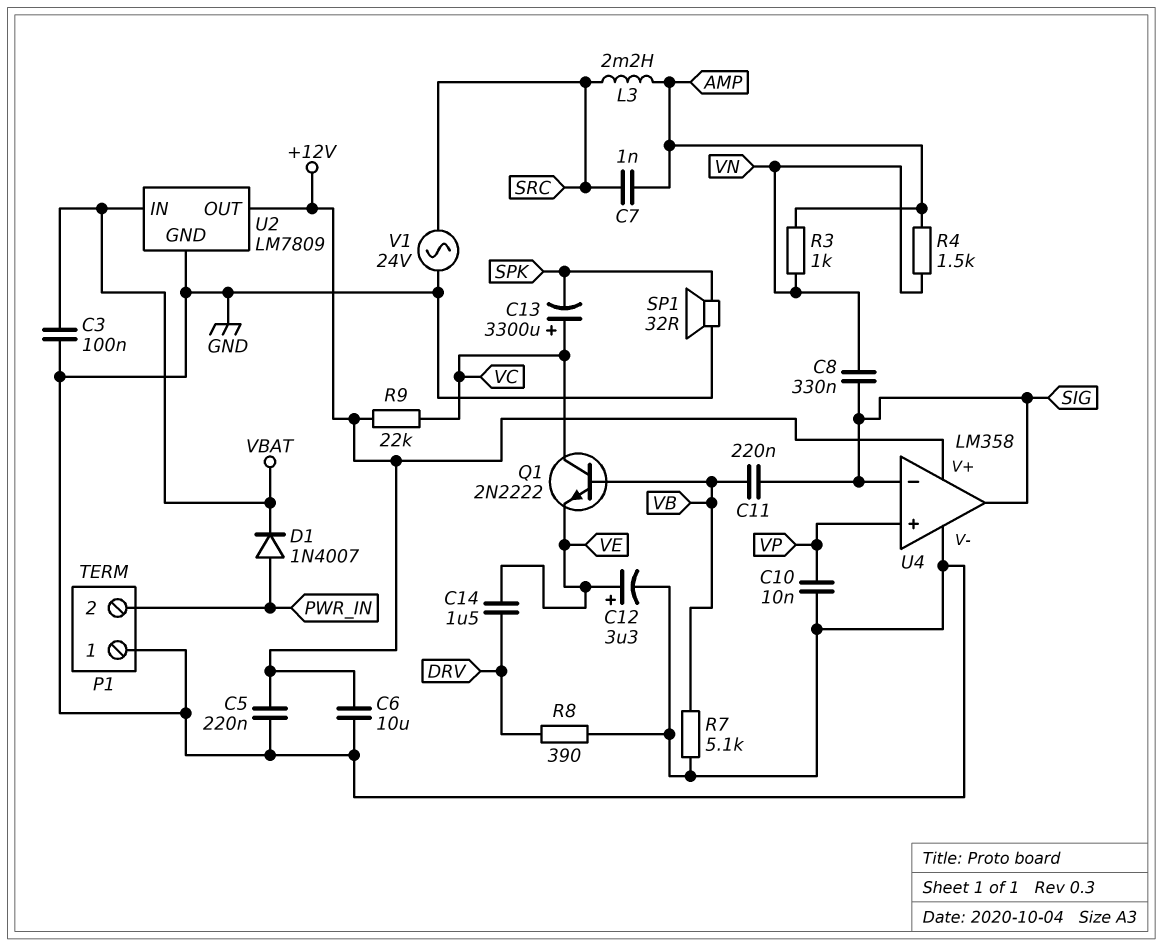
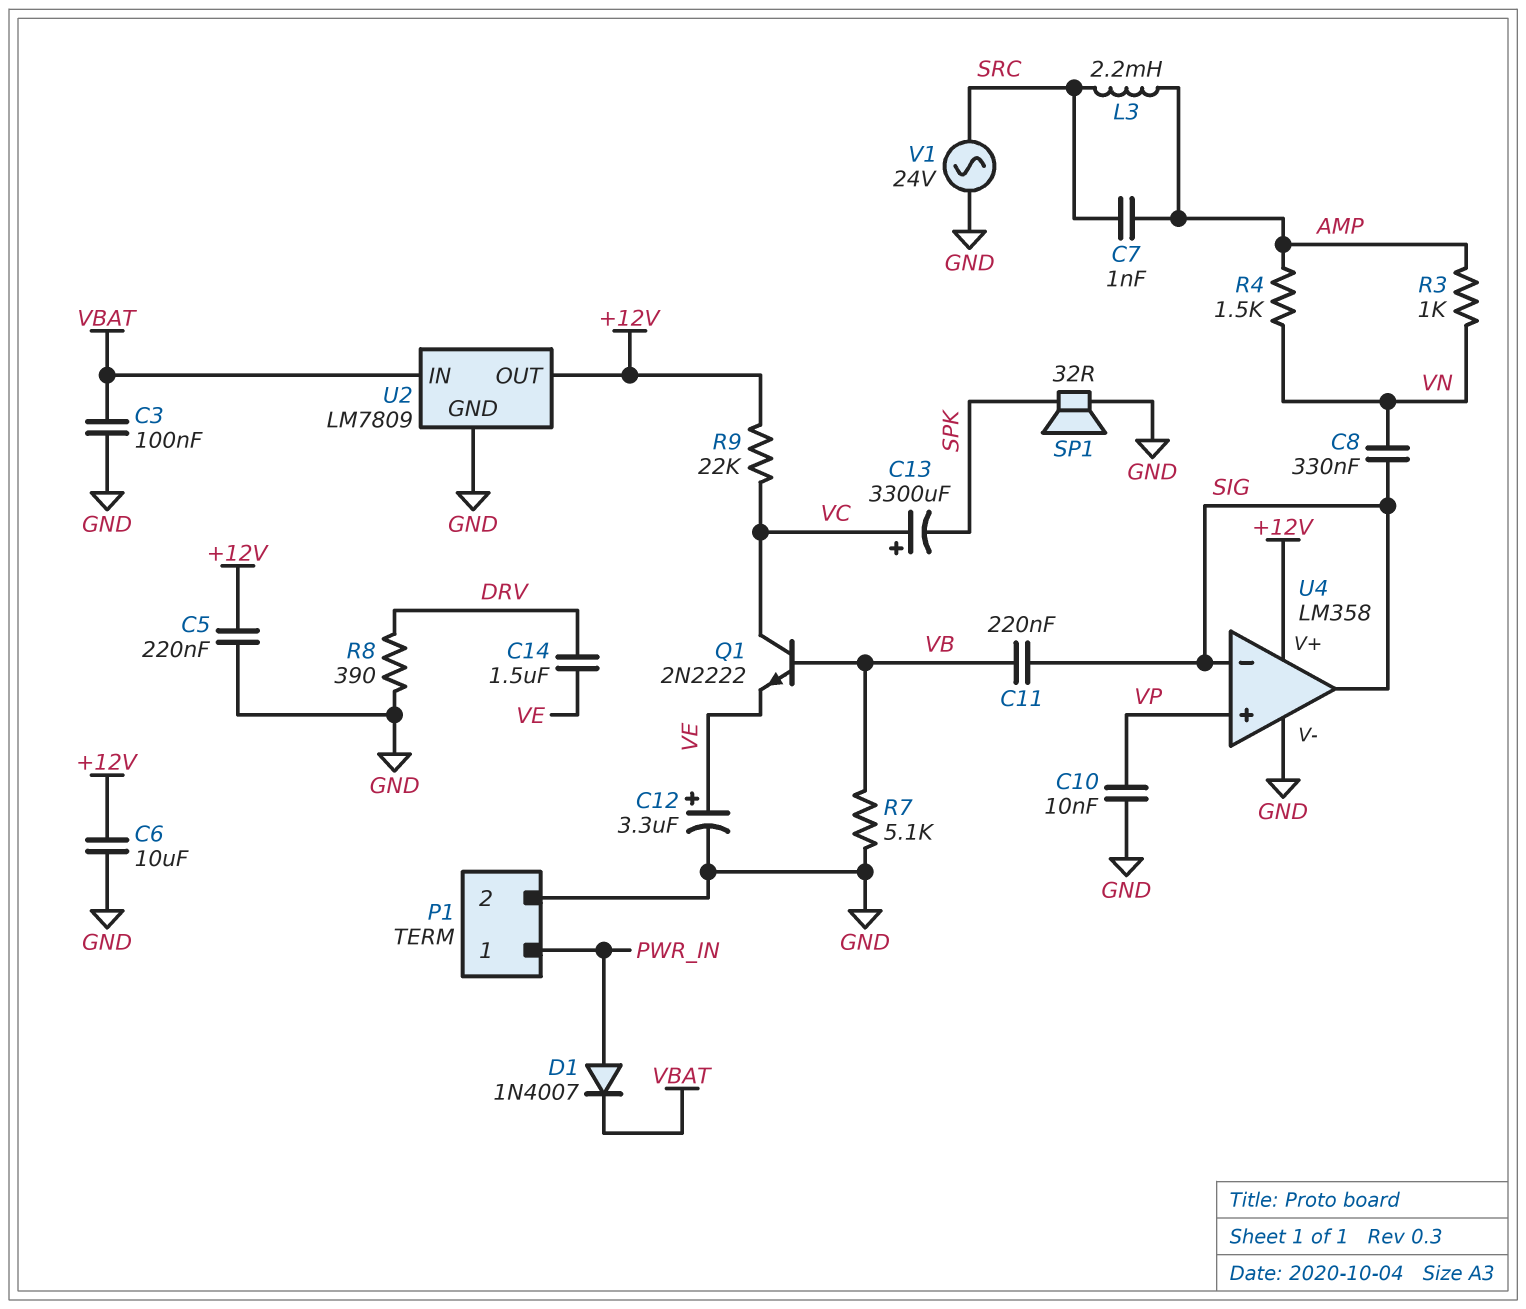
P1 pin 1: GND -> PWR_IN
P1 pin 2: PWR_IN -> GND

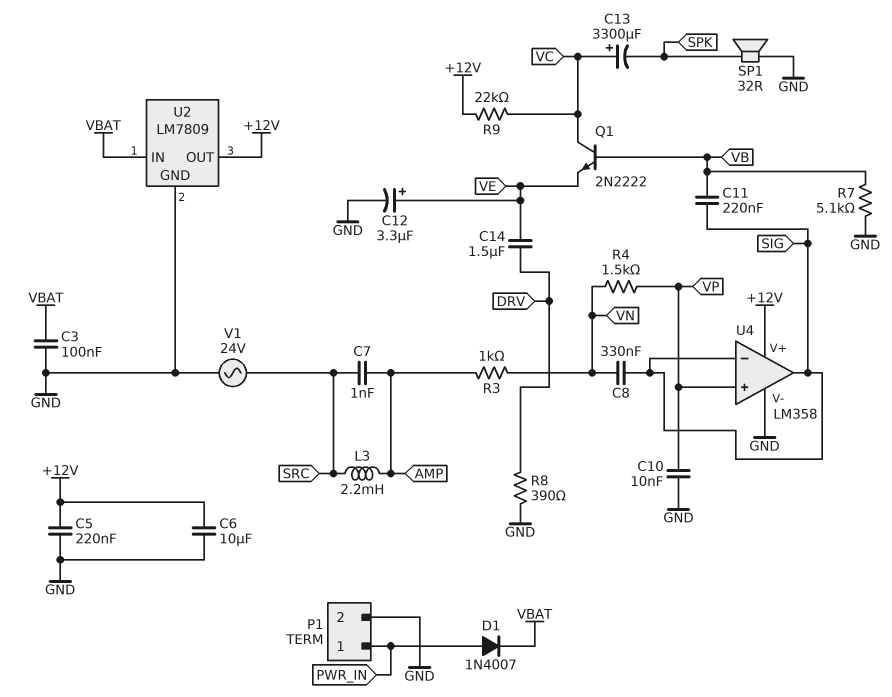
R4: 1.5k (AMP, VN) -> 1.5k (VN, VP)

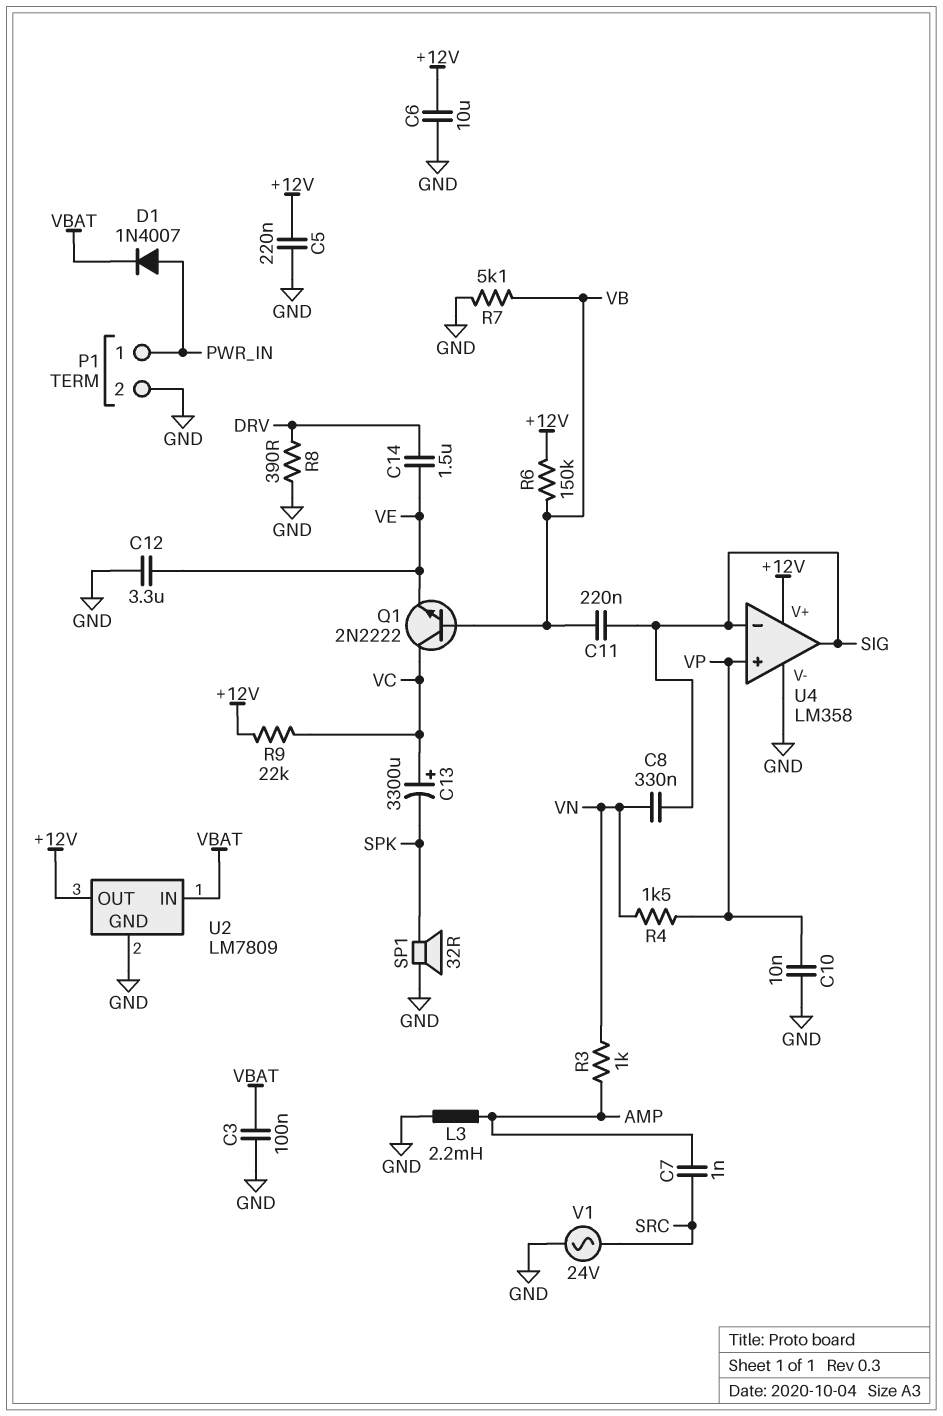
C12: 3.3uF (plus VE, minus GND) -> 3.3uF (GND, VE)
L3: 2.2mH (AMP, SRC) -> 2.2mH (AMP, GND)
R6: none -> 150k (+12V, VB)

